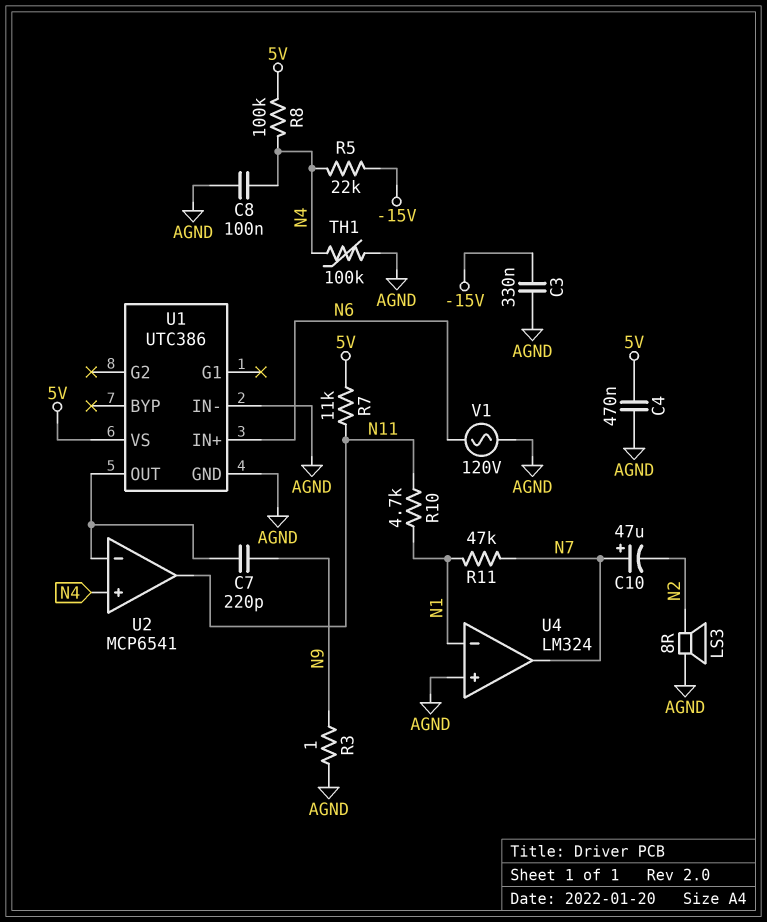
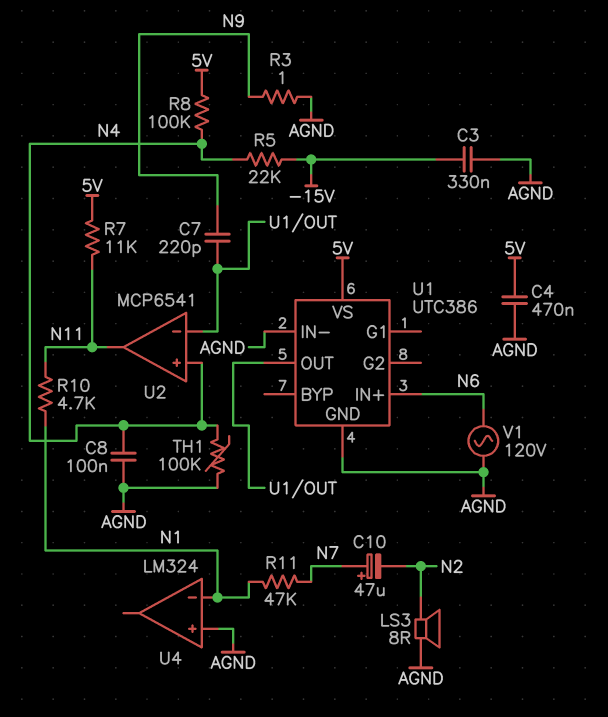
U4 pin out: N7 -> none

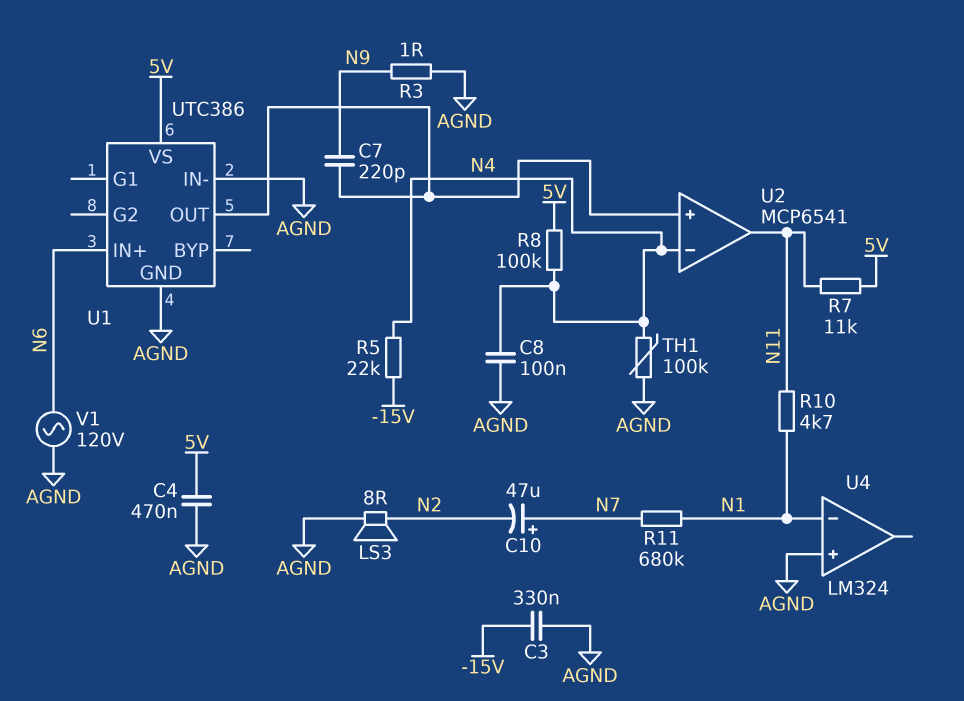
R11: 47k (N1, N7) -> 680k (N1, N7)
U2 pin in+: N4 -> U1/OUT
U2 pin in-: U1/OUT -> N4

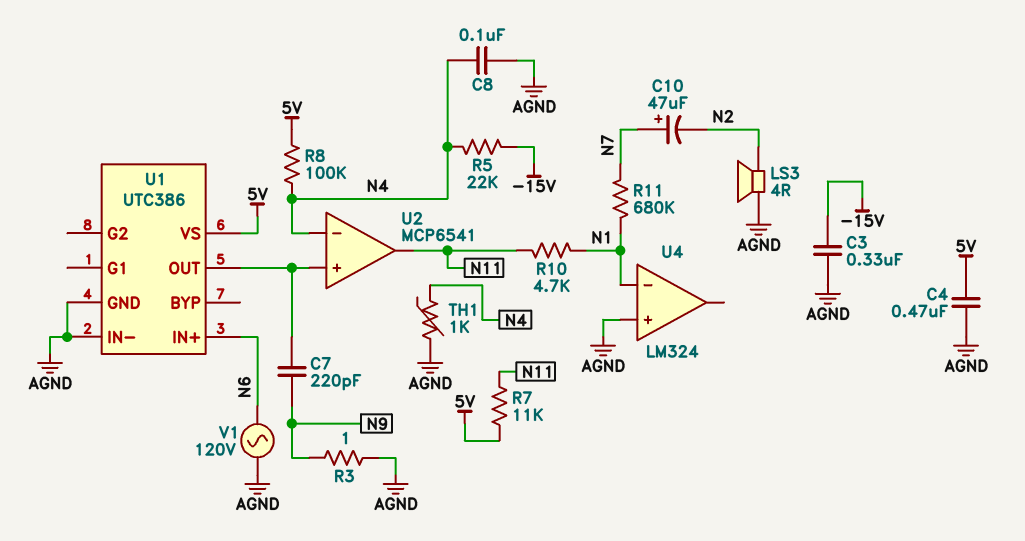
LS3: speaker 8R (AGND, N2) -> speaker 4R (AGND, N2)
TH1: 100k (AGND, N4) -> 1k (AGND, N4)

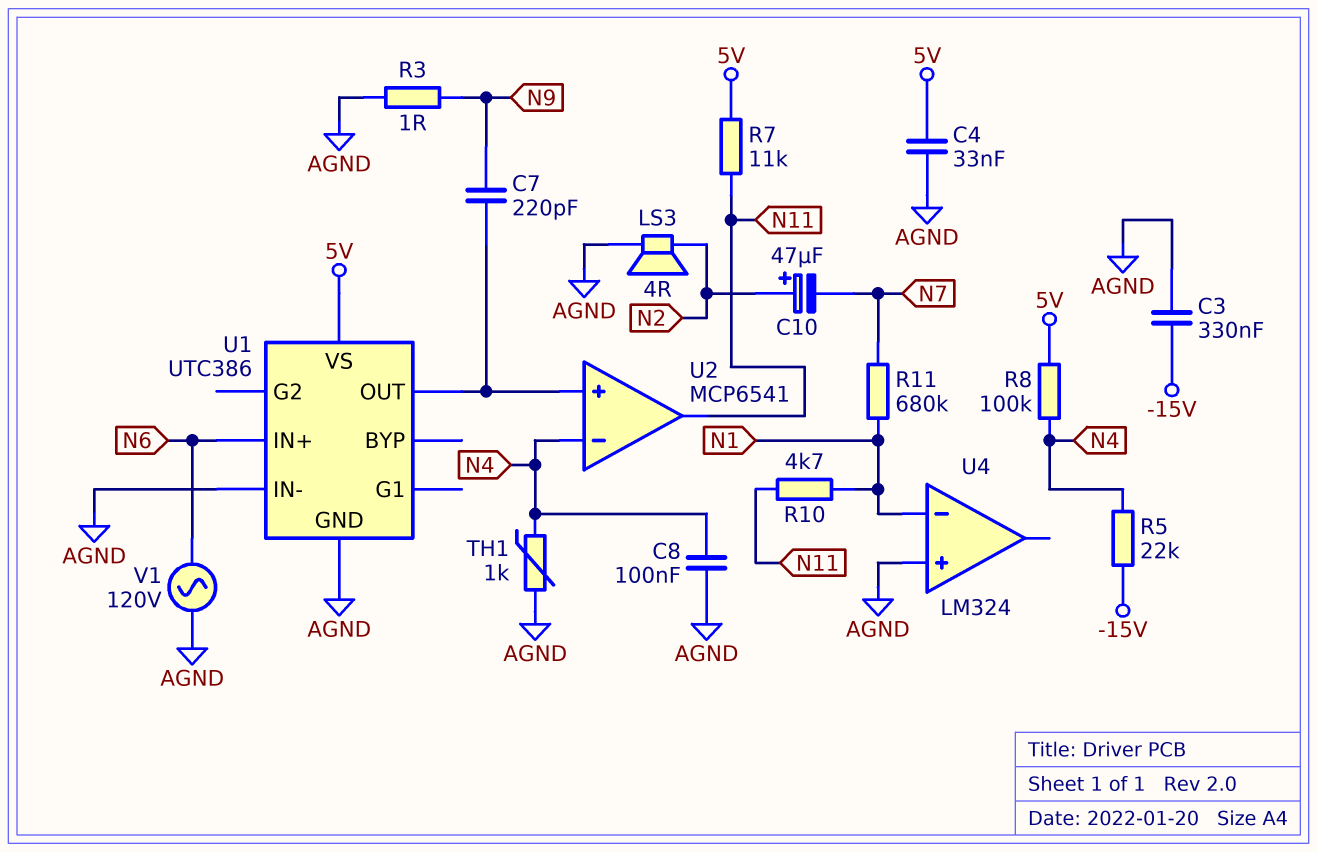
C4: 470nF (5V, AGND) -> 33nF (5V, AGND)
C10: 47uF (plus N7, minus N2) -> 47uF (plus N2, minus N7)

